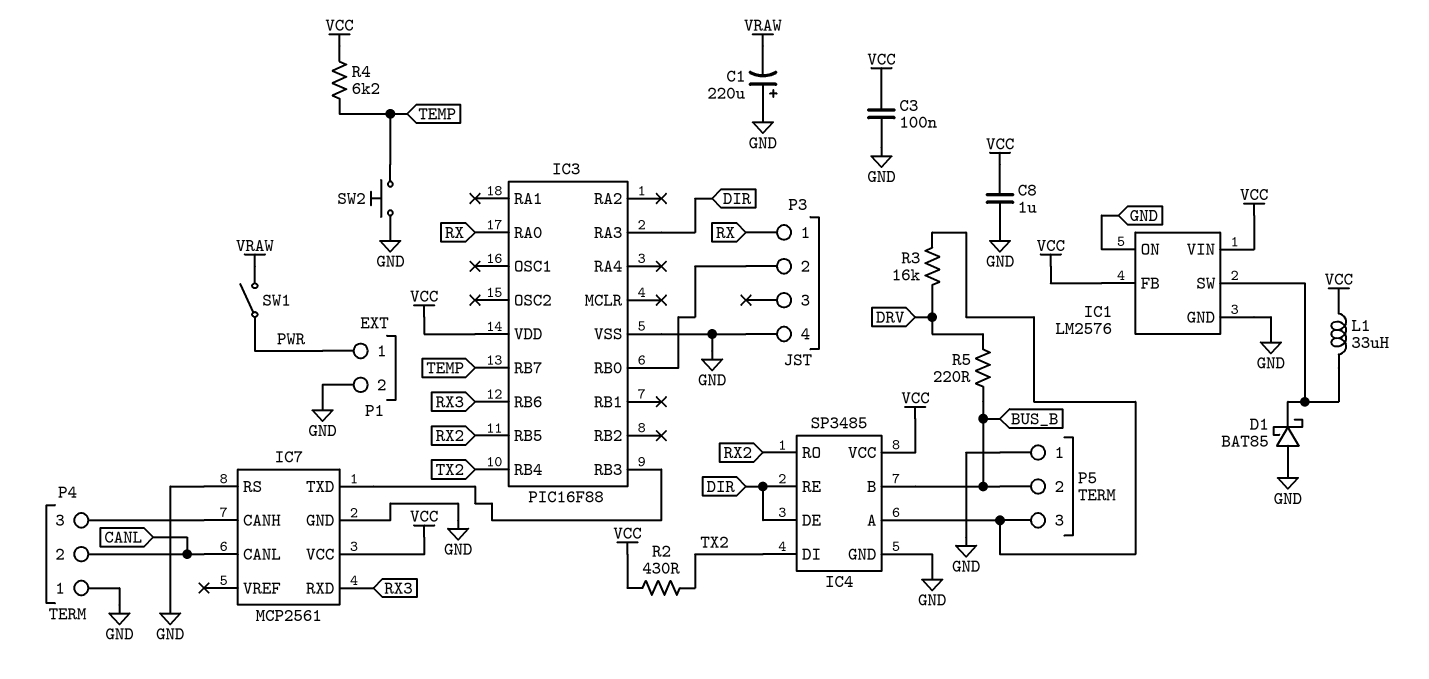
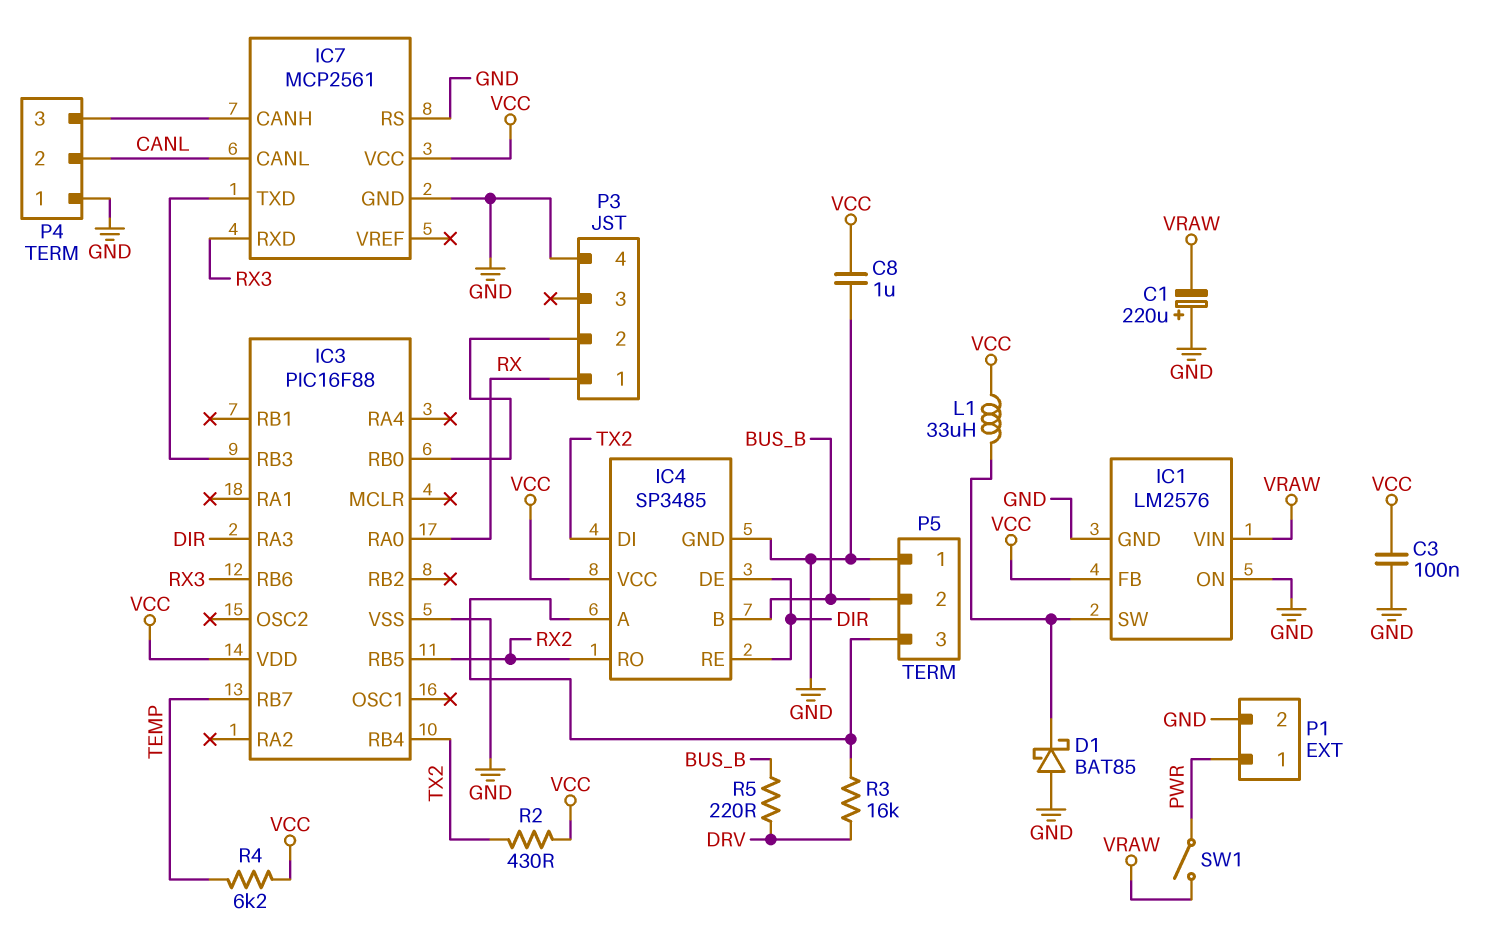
IC1 pin VIN: VCC -> VRAW
SW2: button (GND, TEMP) -> none

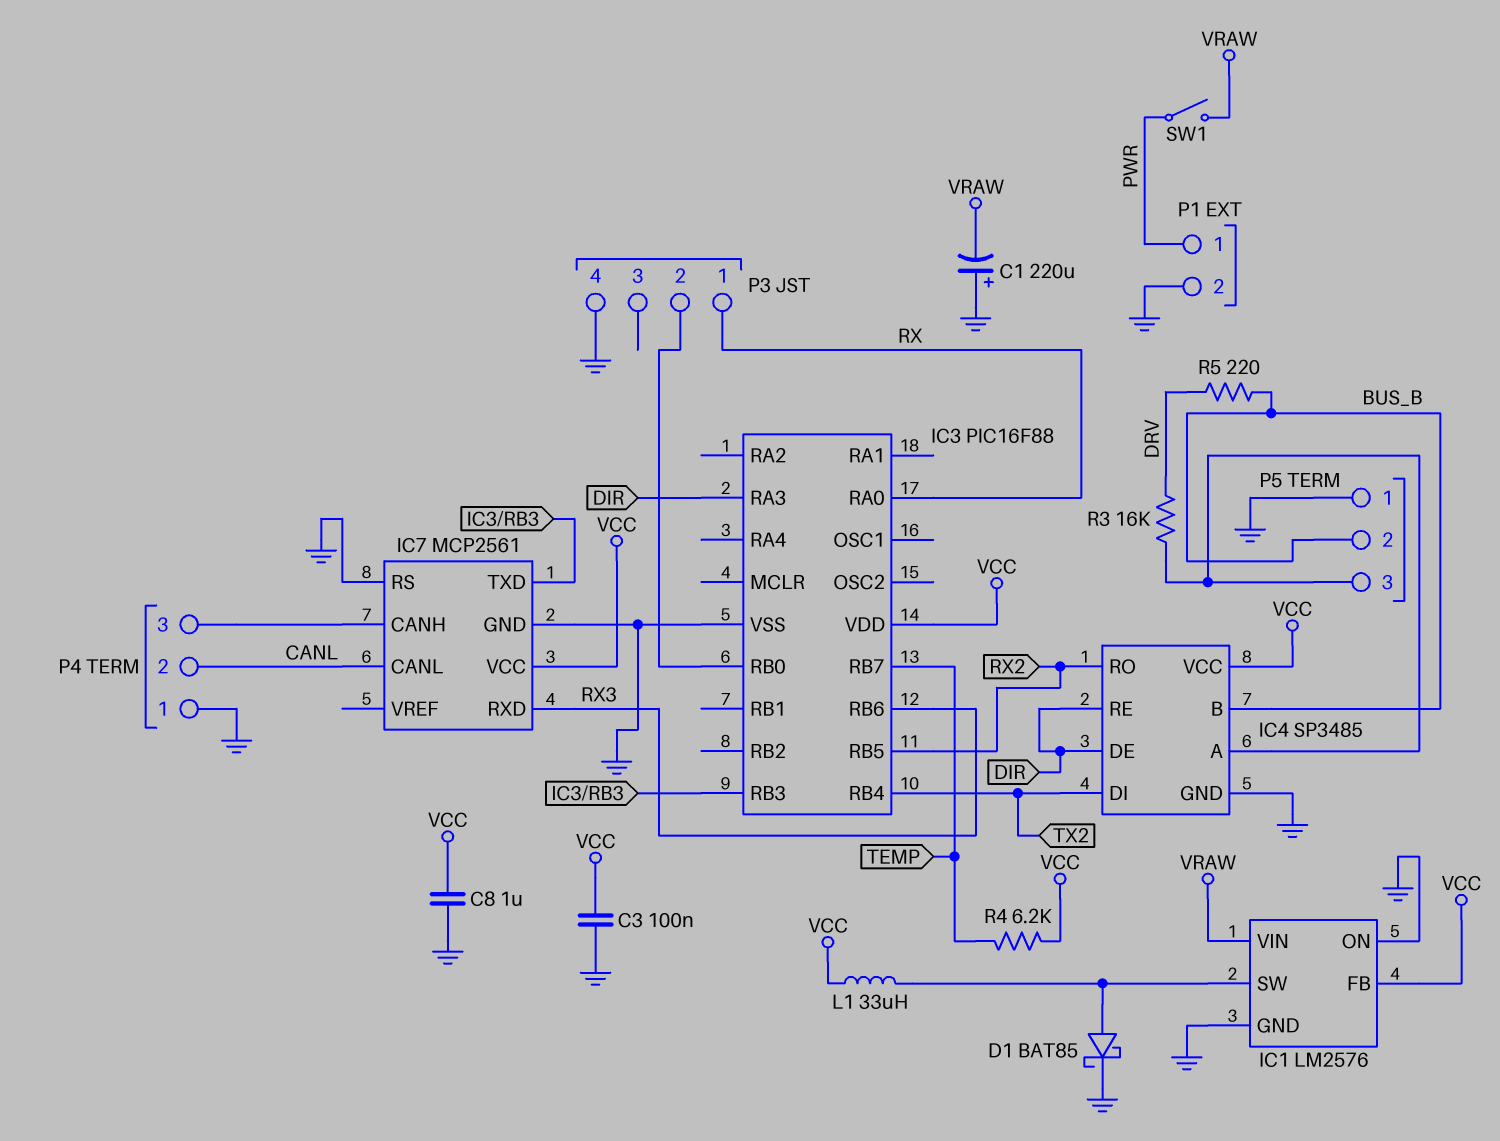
D1: schottky BAT85 (A GND, K IC1/SW) -> schottky BAT85 (A IC1/SW, K GND)
R2: 430 (TX2, VCC) -> none

